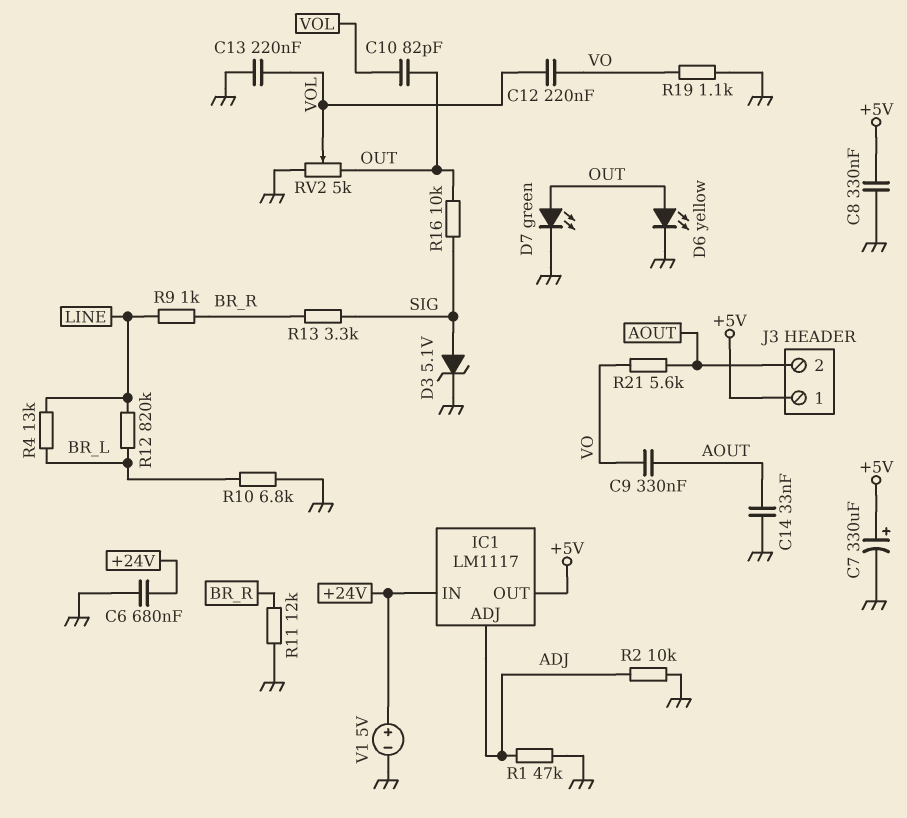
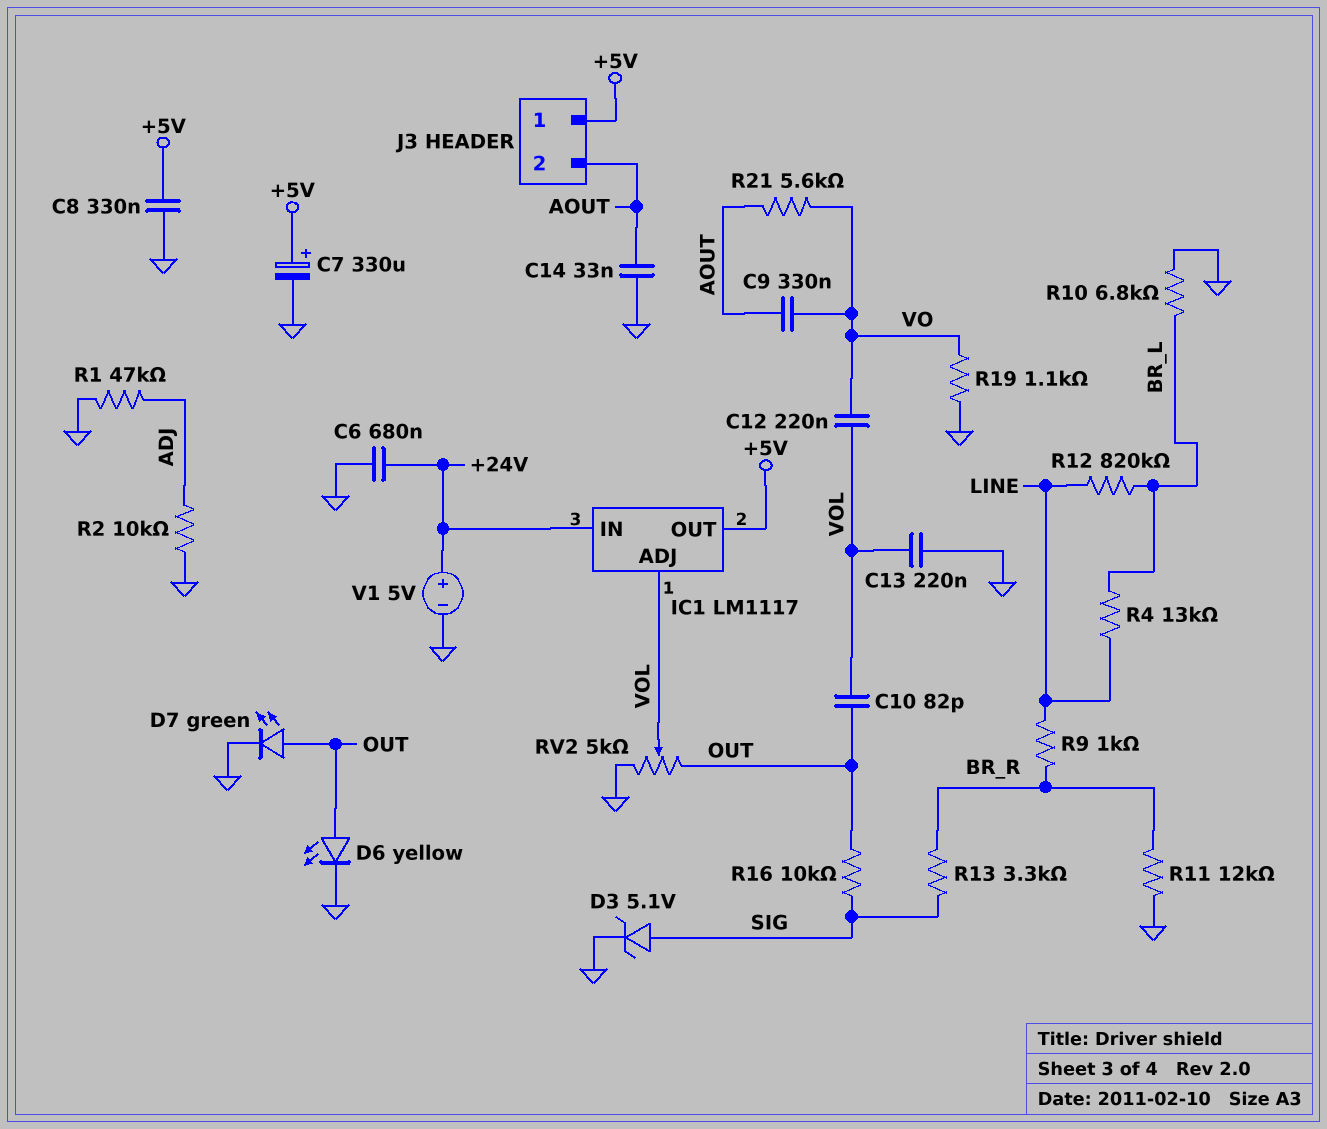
IC1 pin ADJ: ADJ -> VOL

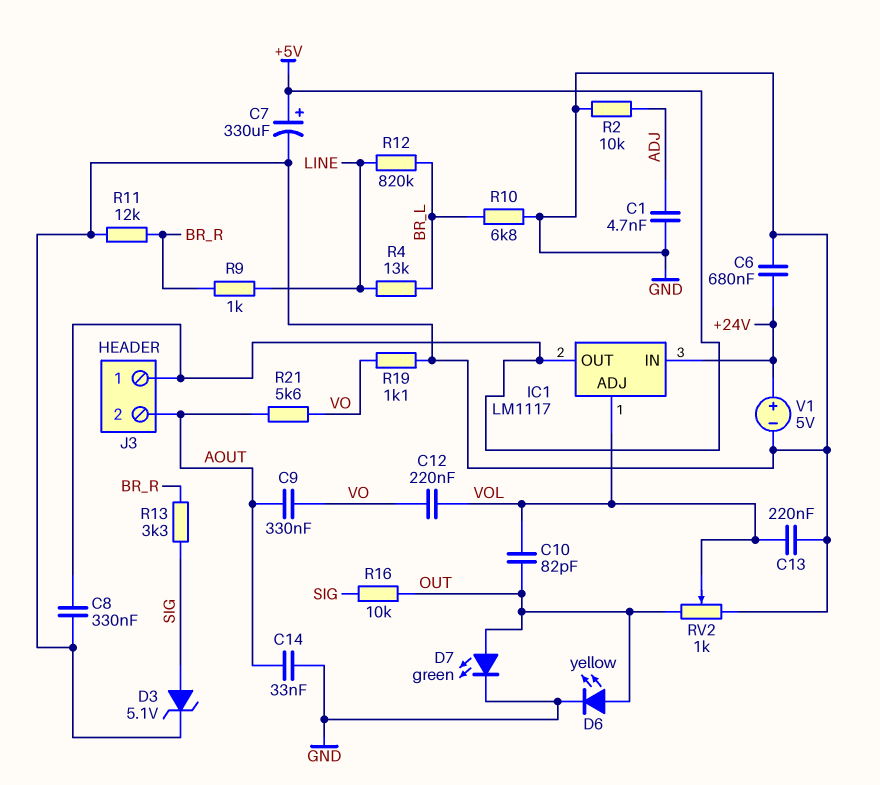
C1: none -> 4.7nF (ADJ, GND)
R1: 47k (ADJ, GND) -> none
RV2: 5k (GND, OUT, wiper VOL) -> 1k (GND, OUT, wiper VOL)

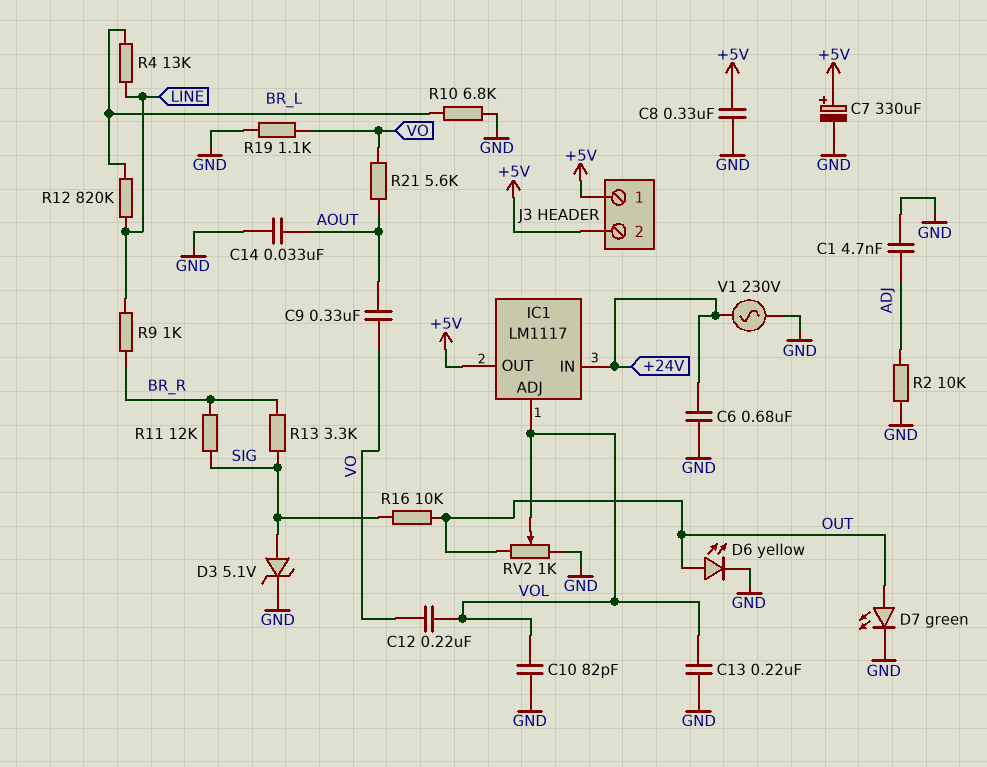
C10: 82pF (OUT, VOL) -> 82pF (GND, VOL)
J3 pin 2: AOUT -> +5V
R11: 12k (BR_R, GND) -> 12k (BR_R, SIG)
V1: 5V (plus +24V, minus GND) -> AC 230V (+24V, GND)

